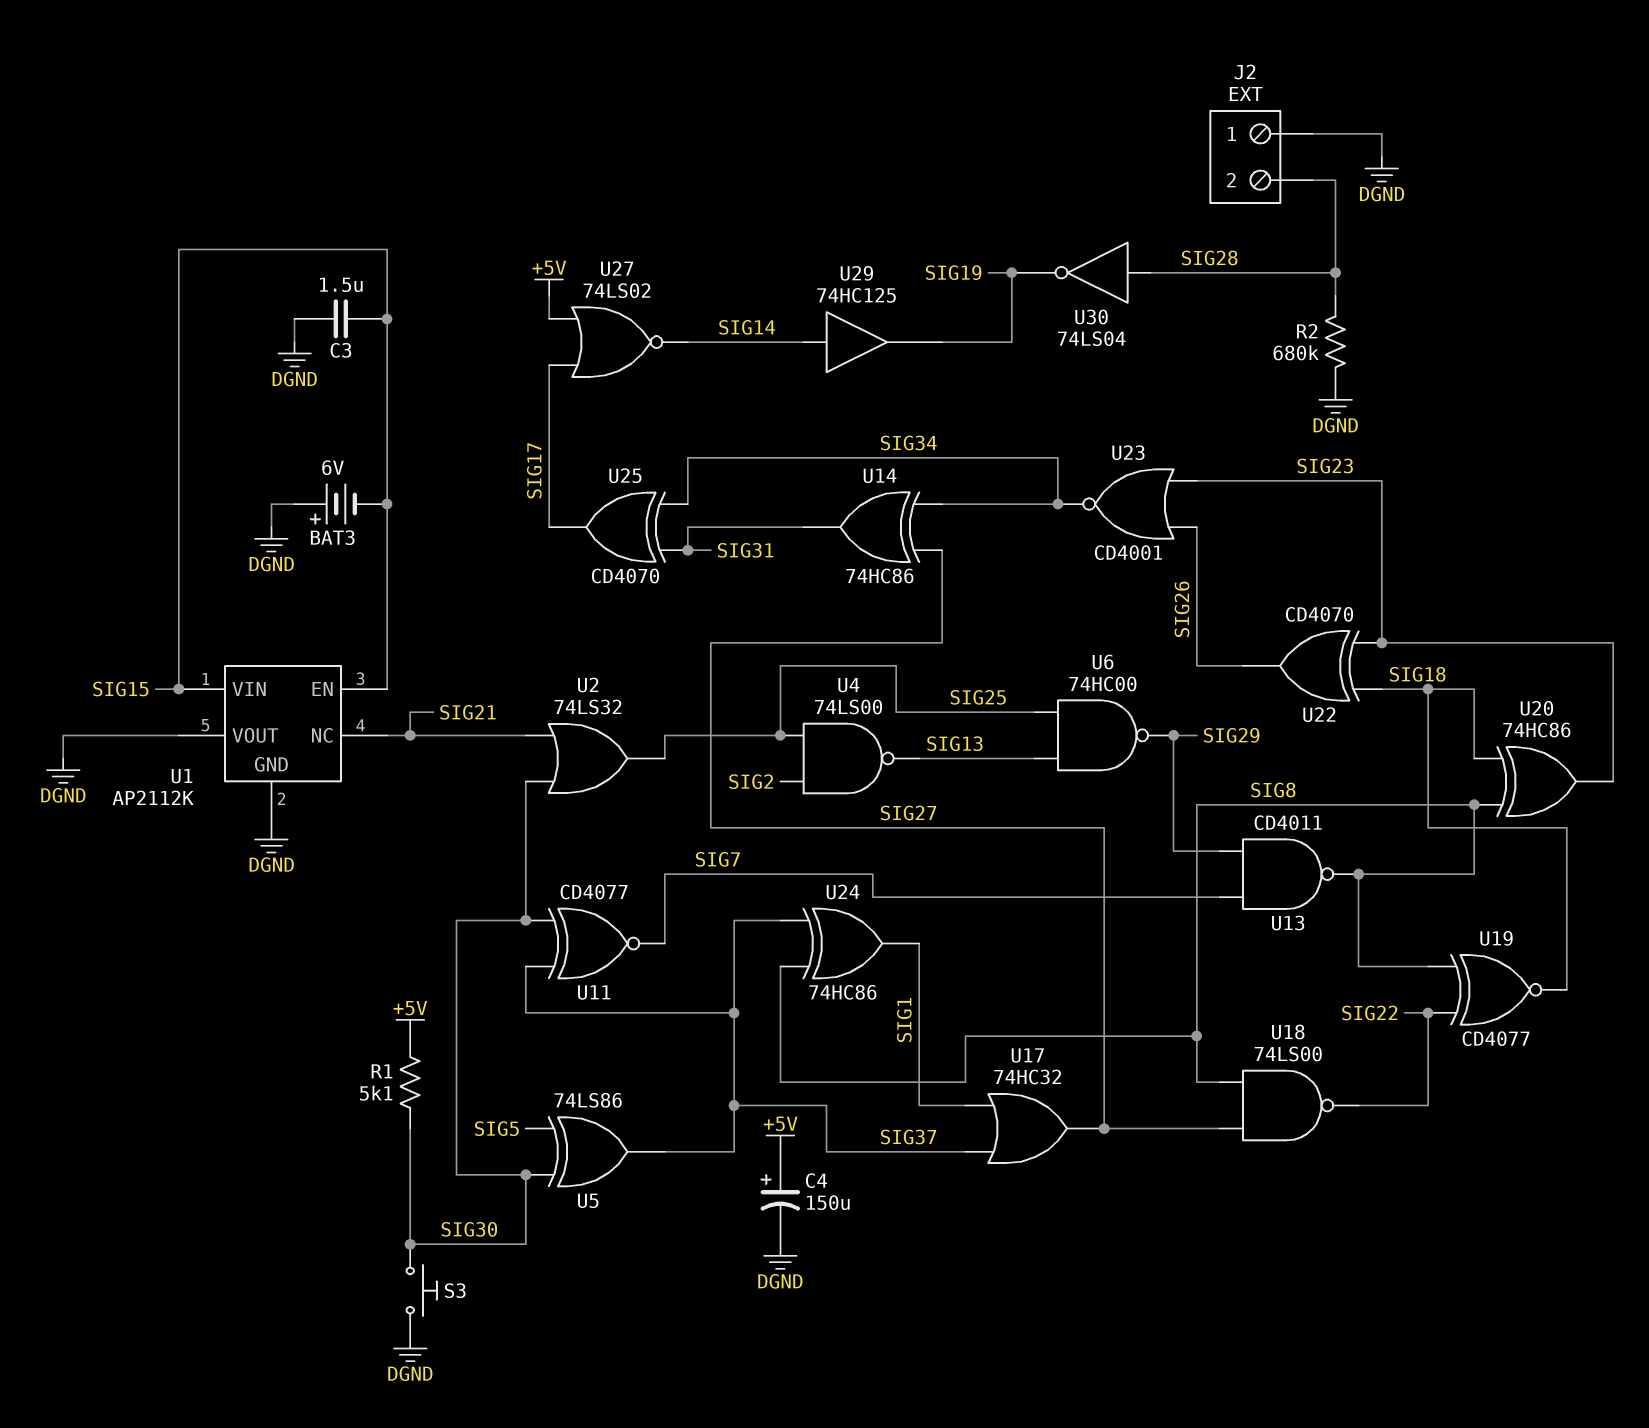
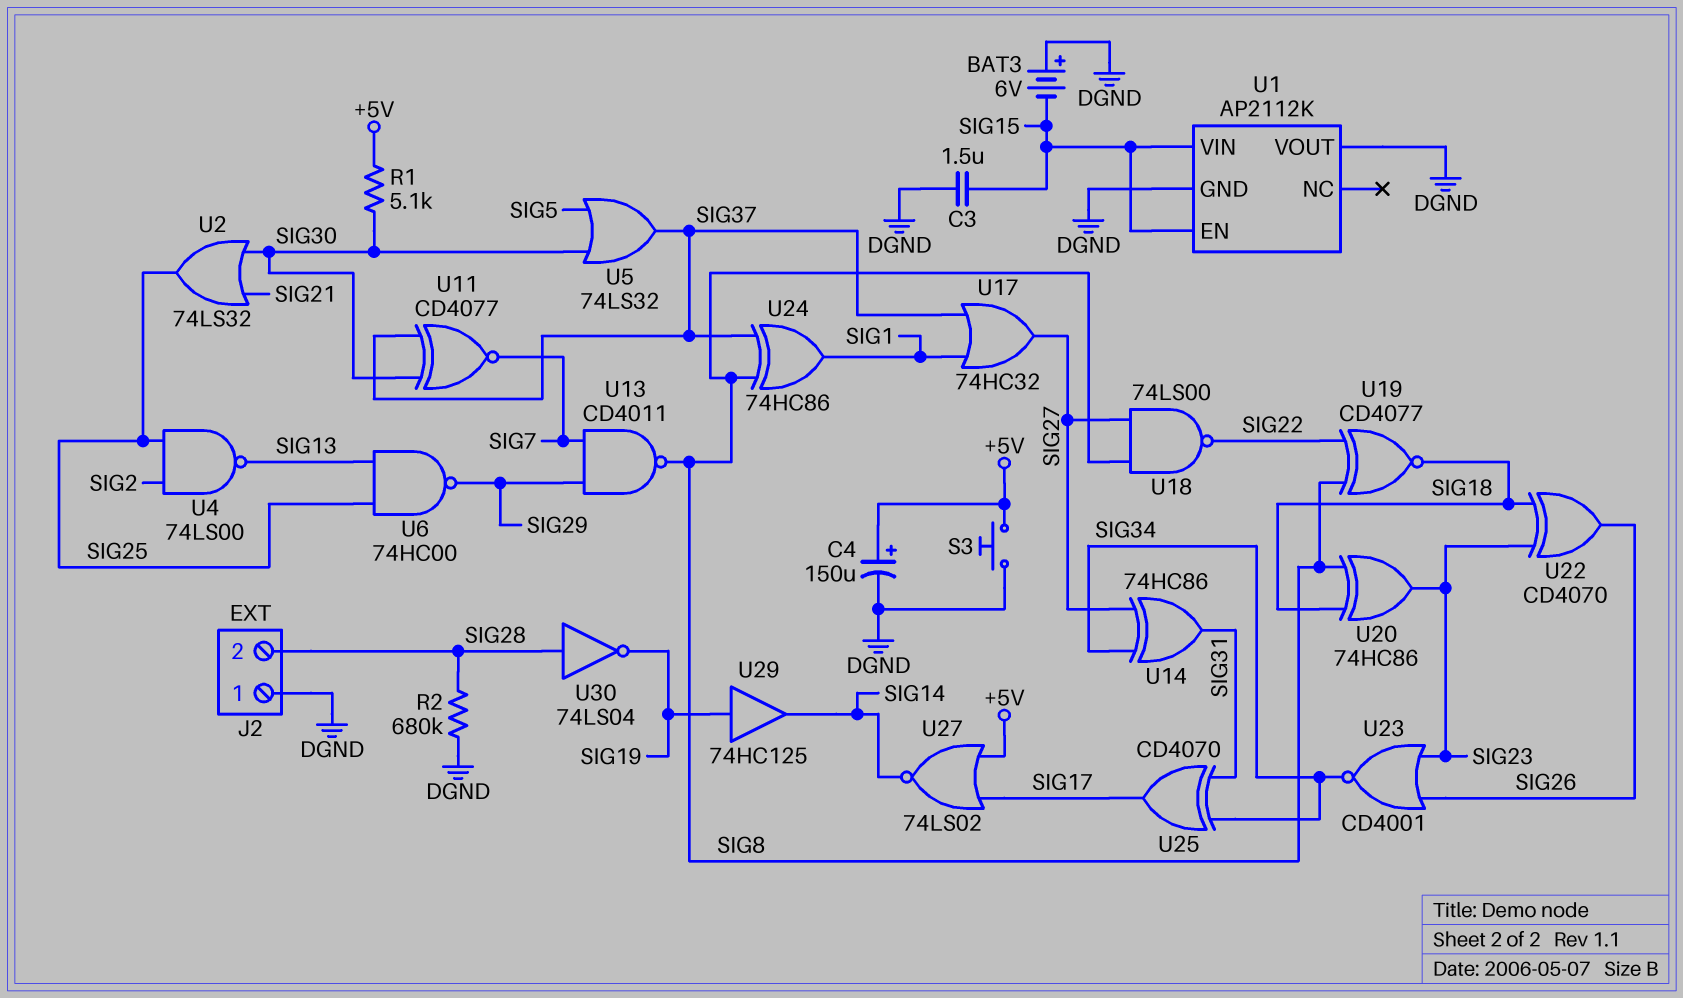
S3: button (DGND, SIG30) -> button (+5V, DGND)
U1 pin NC: SIG21 -> none
U5: XOR 74LS86 (in SIG5, in SIG30, out SIG37) -> OR 74LS32 (in SIG5, in SIG30, out SIG37)
U29: buffer 74HC125 (in SIG14, out SIG19) -> buffer 74HC125 (in SIG19, out SIG14)

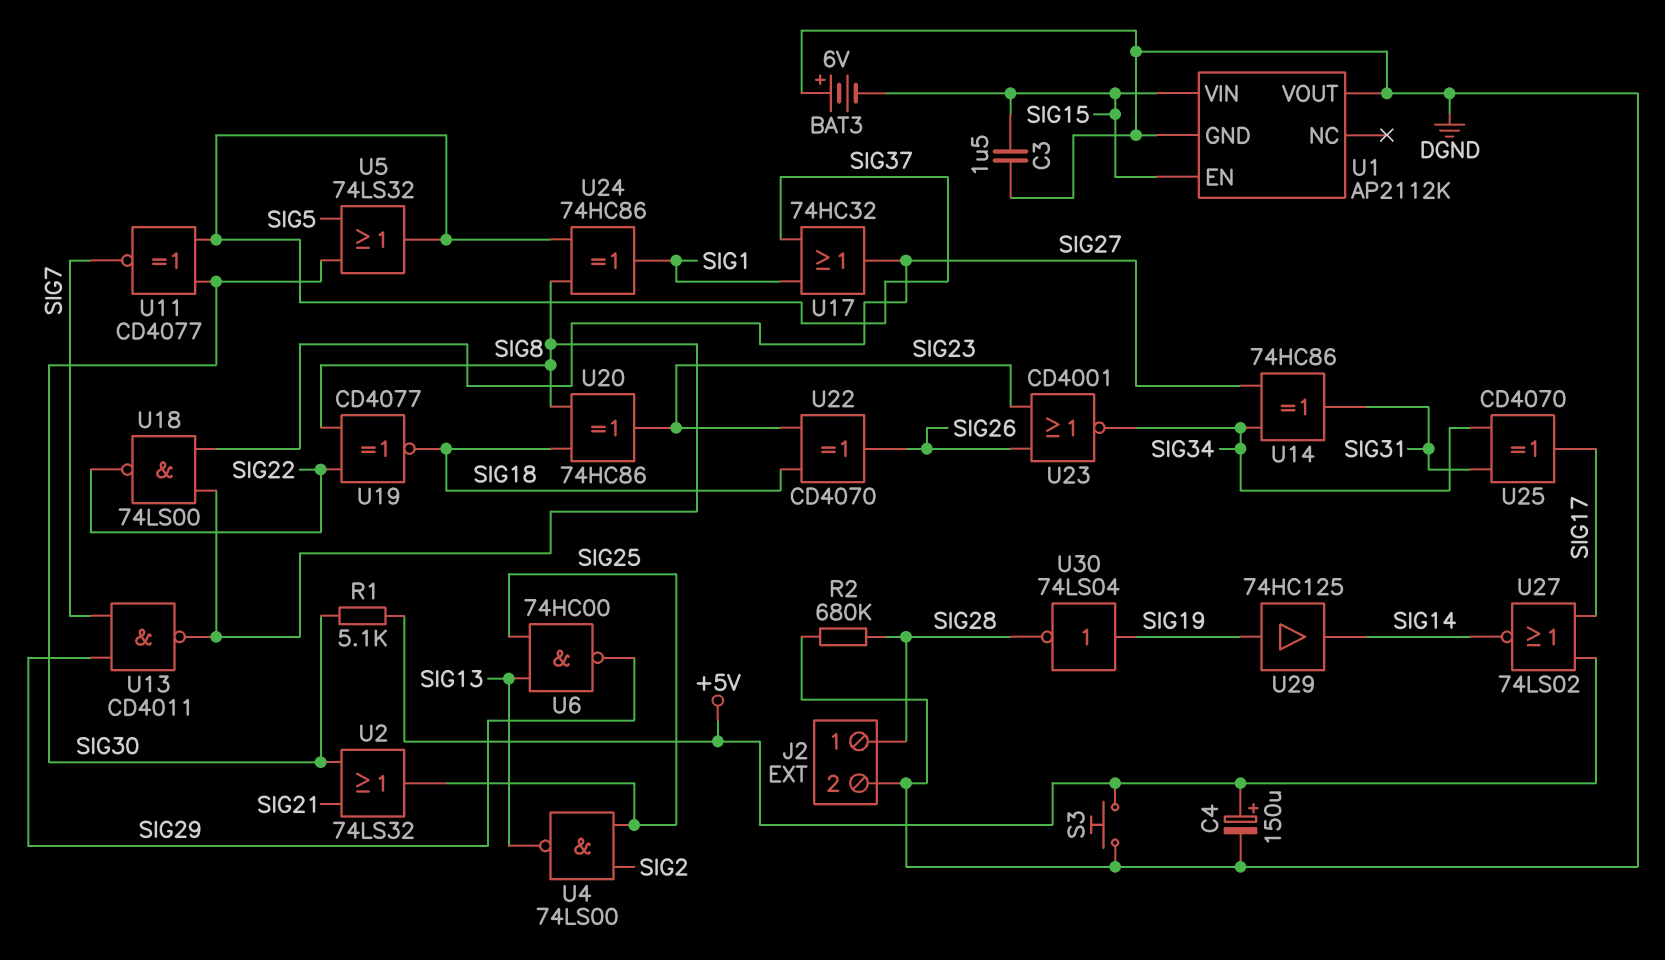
J2 pin 1: DGND -> SIG28
J2 pin 2: SIG28 -> DGND
U30: NOT 74LS04 (in SIG28, out SIG19) -> NOT 74LS04 (in SIG19, out SIG28)

